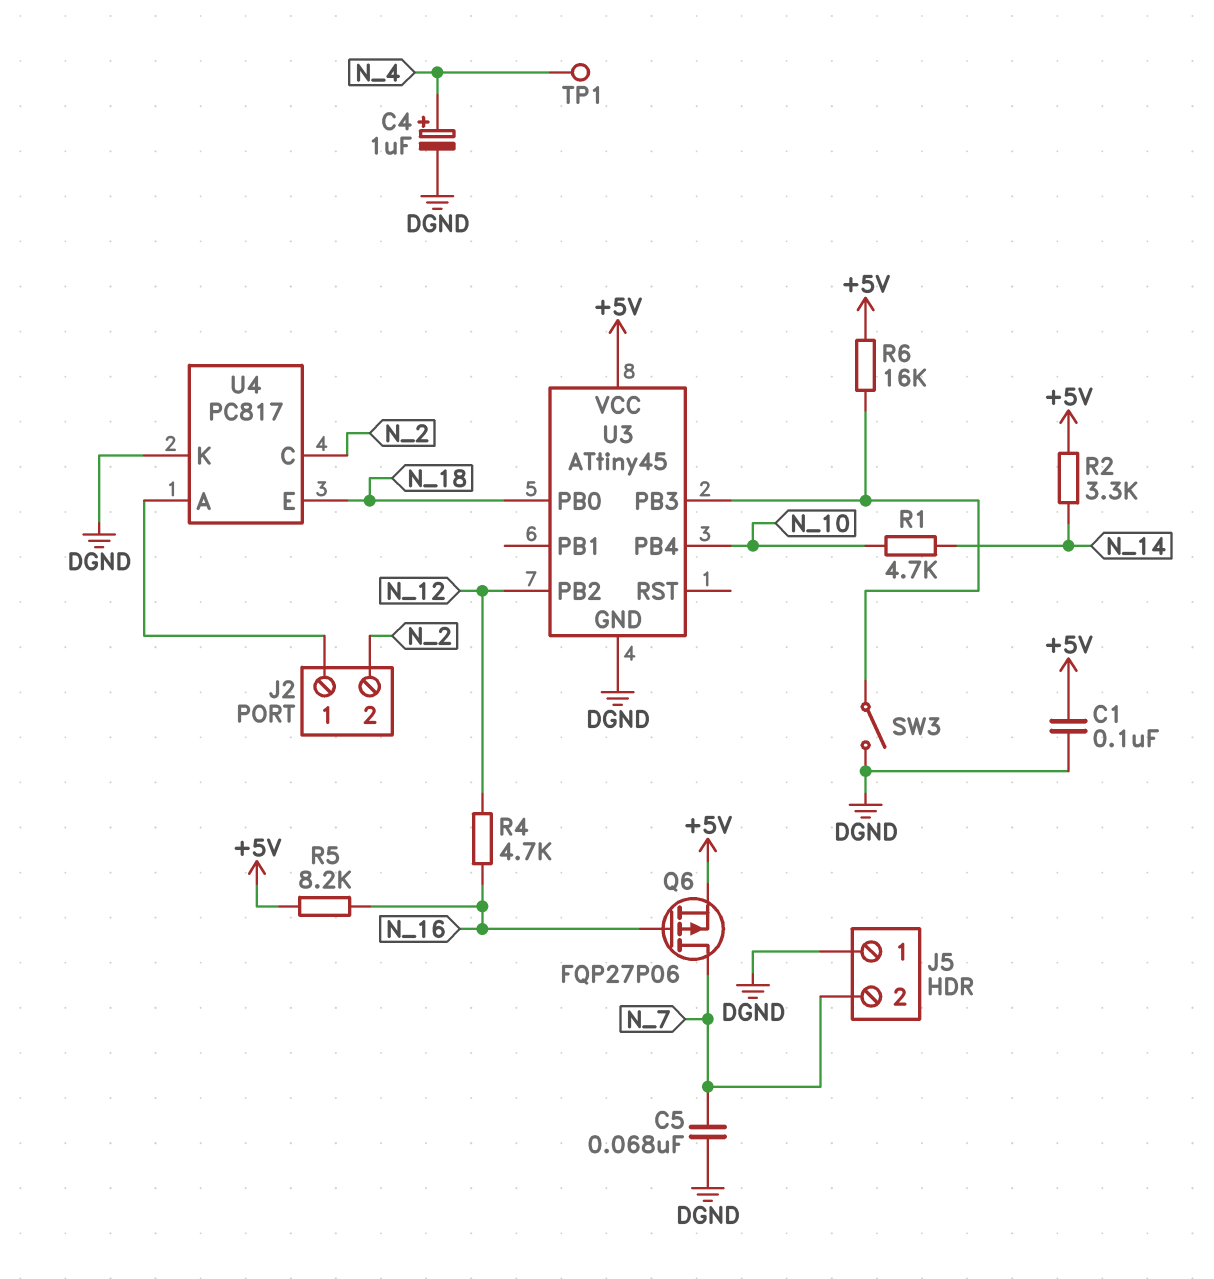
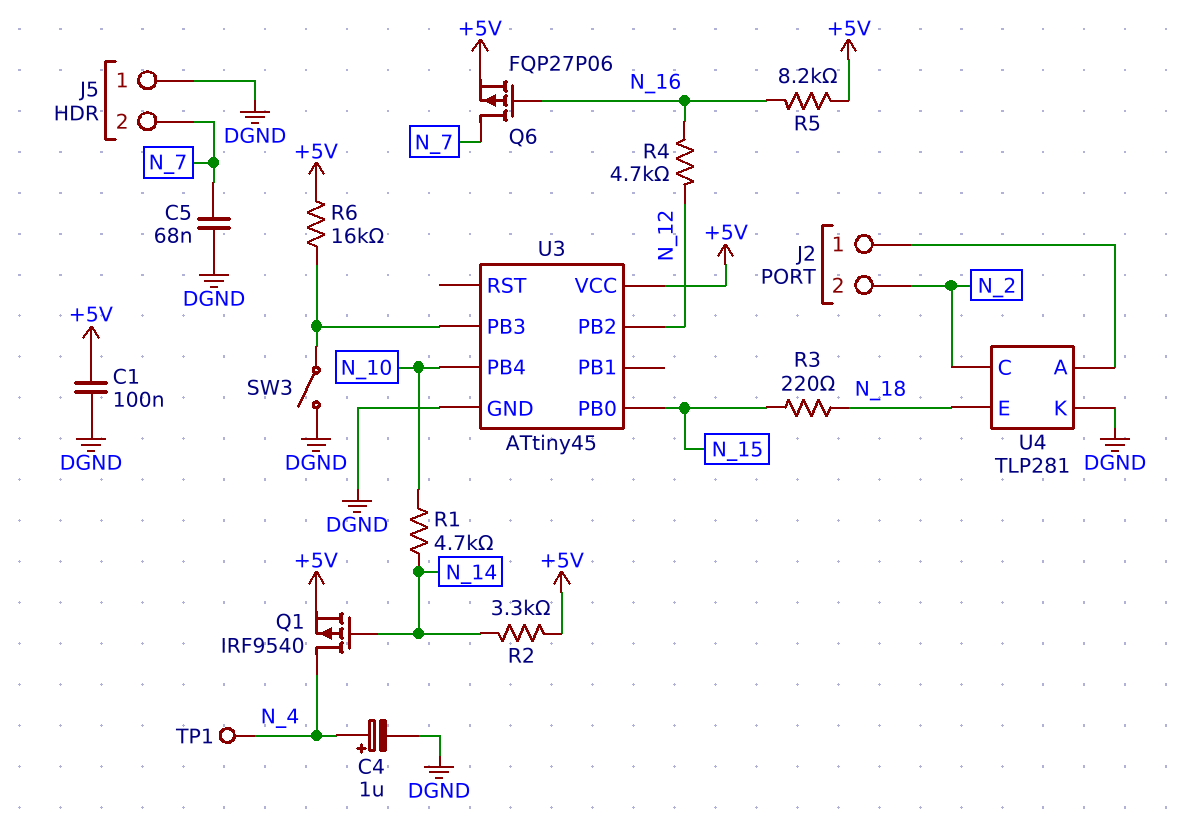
Q1: none -> PMOS IRF9540 (G N_14, D N_4, S +5V)
R3: none -> 220 (N_15, N_18)
U3 pin PB0: N_18 -> N_15
U4: PC817 -> TLP281

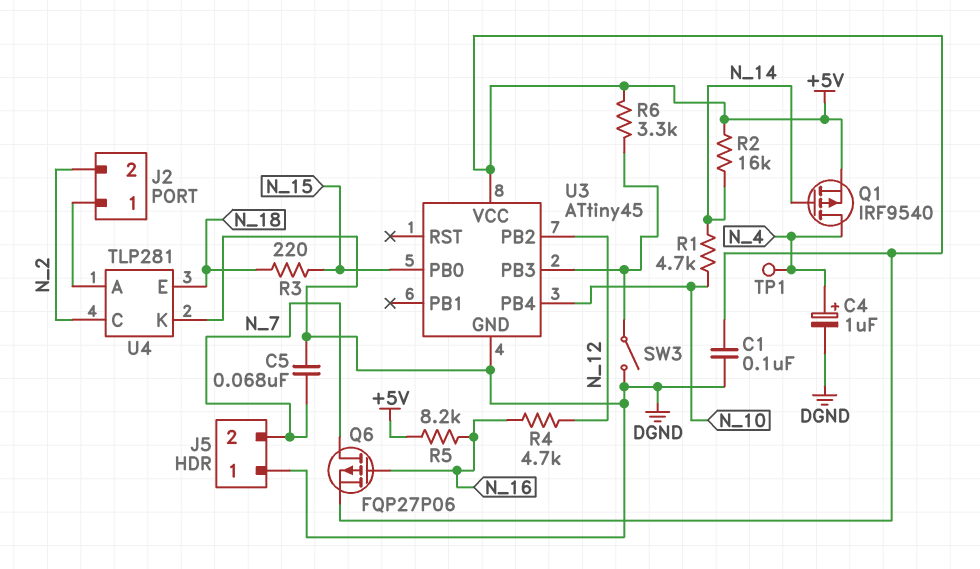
R2: 3.3k (+5V, N_14) -> 16k (+5V, N_14)
R6: 16k (+5V, U3/PB3) -> 3.3k (+5V, U3/PB3)

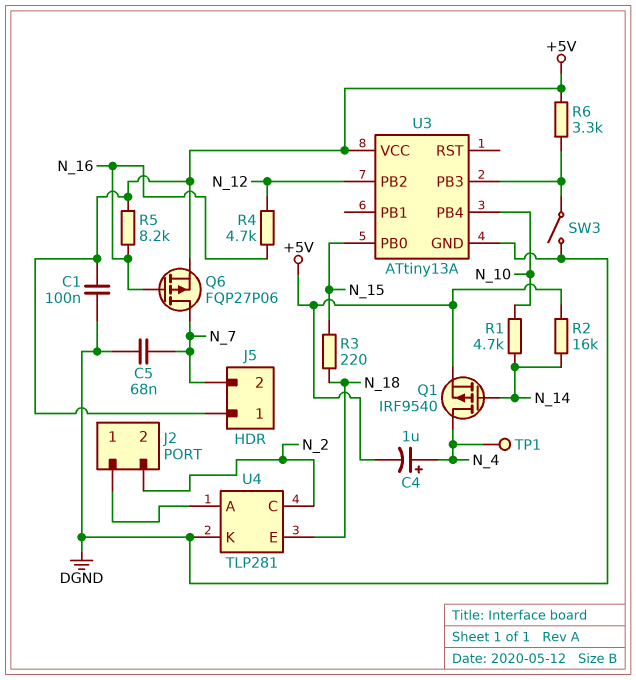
C4: 1uF (plus N_4, minus DGND) -> 1uF (plus N_4, minus +5V)
J5 pin 1: DGND -> +5V
U3: ATtiny45 -> ATtiny13A

